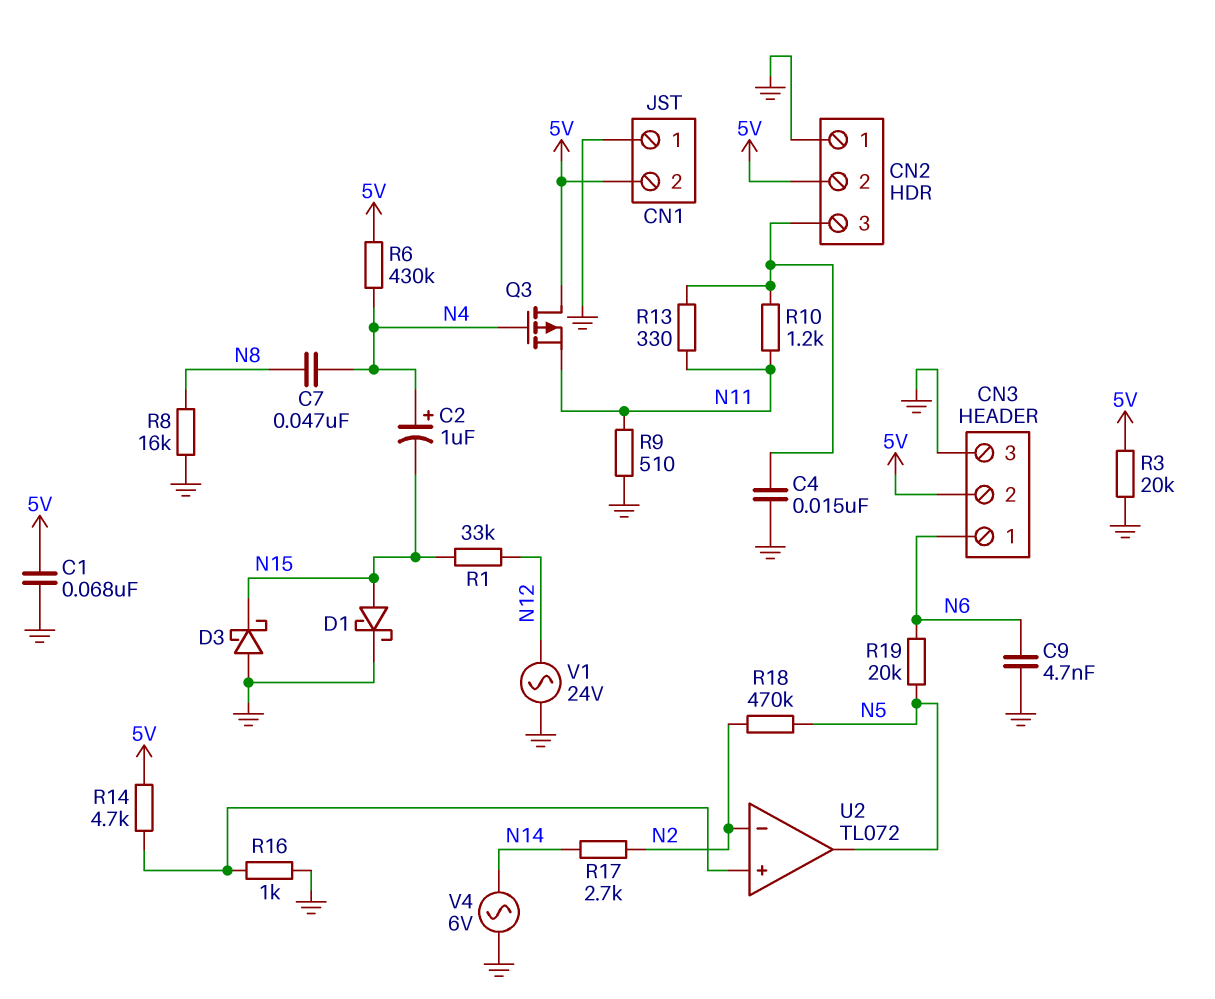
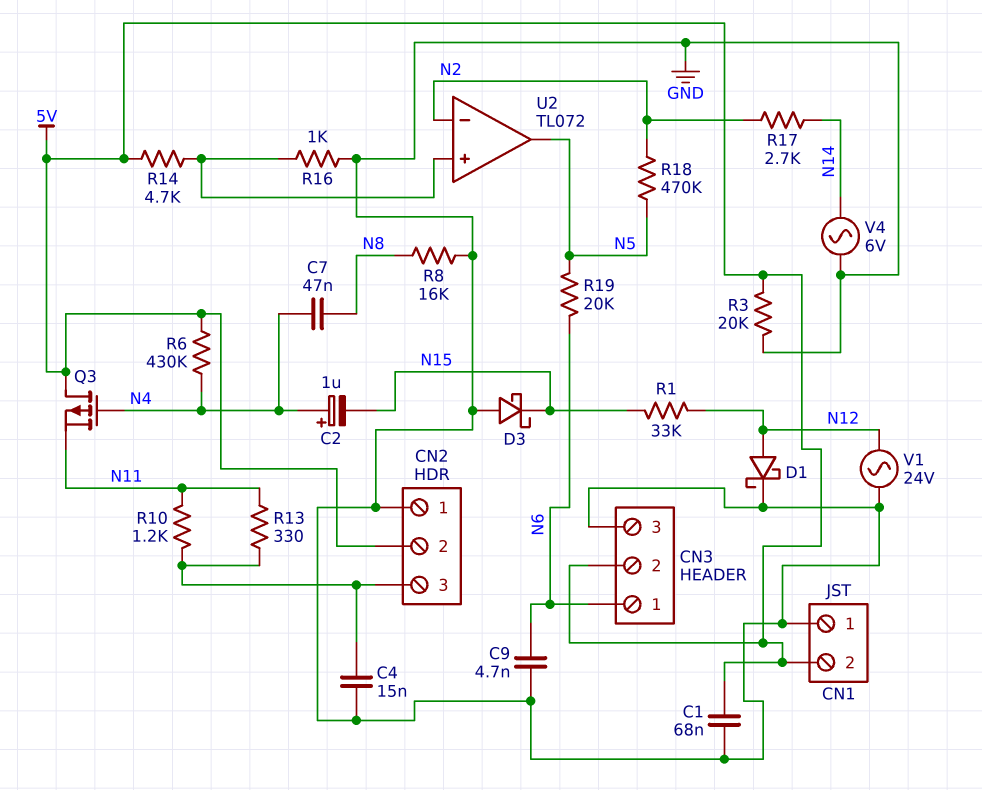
D1: schottky (A N15, K GND) -> schottky (A N12, K GND)
R9: 510 (GND, N11) -> none

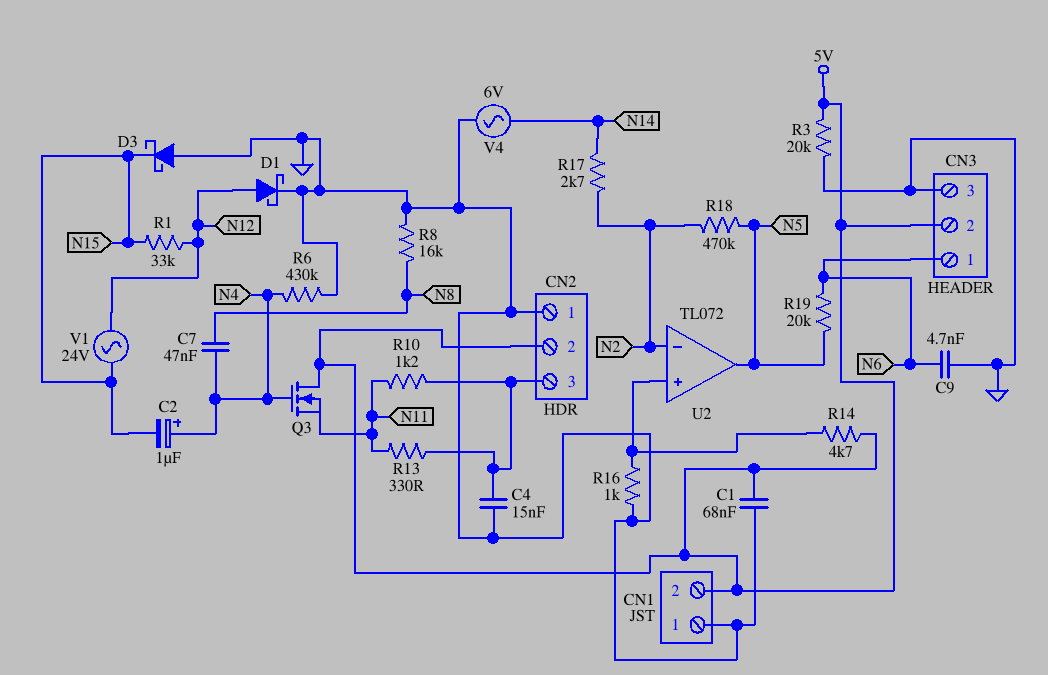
Q3: PMOS (G N4, D 5V, S N11) -> NMOS (G N4, D 5V, S N11)
R6: 430k (5V, N4) -> 430k (GND, N4)
V1: AC 24V (GND, N12) -> AC 24V (N12, N15)

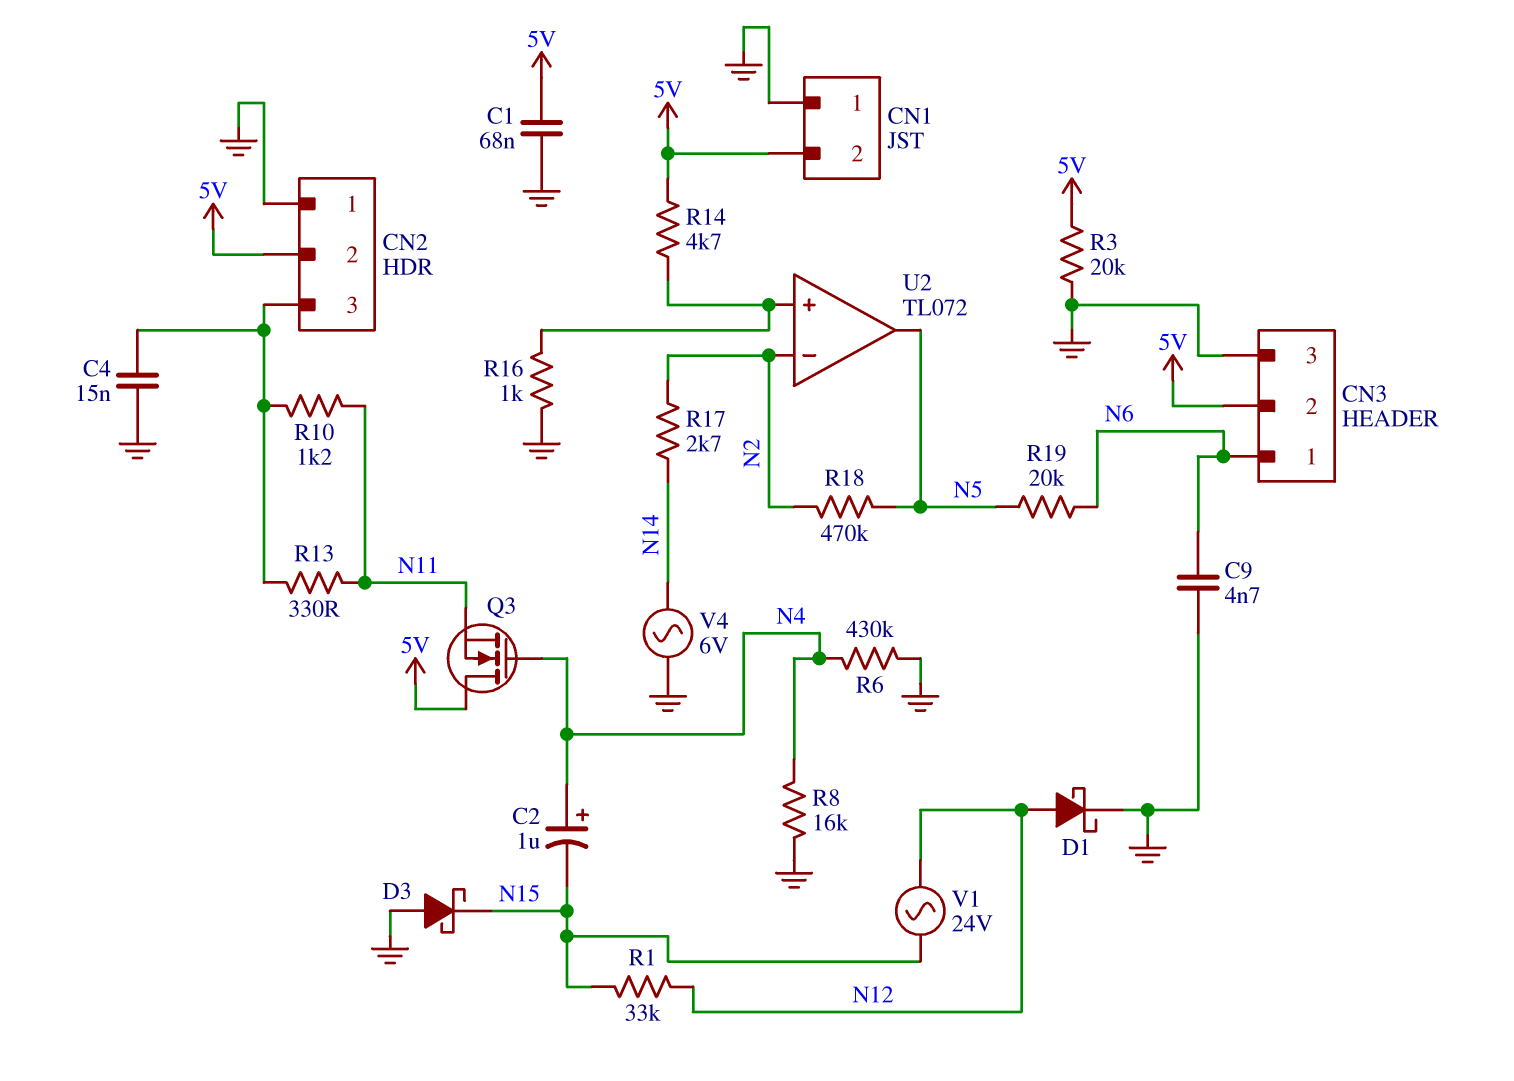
C7: 47nF (N4, N8) -> none
R8: 16k (GND, N8) -> 16k (GND, N4)

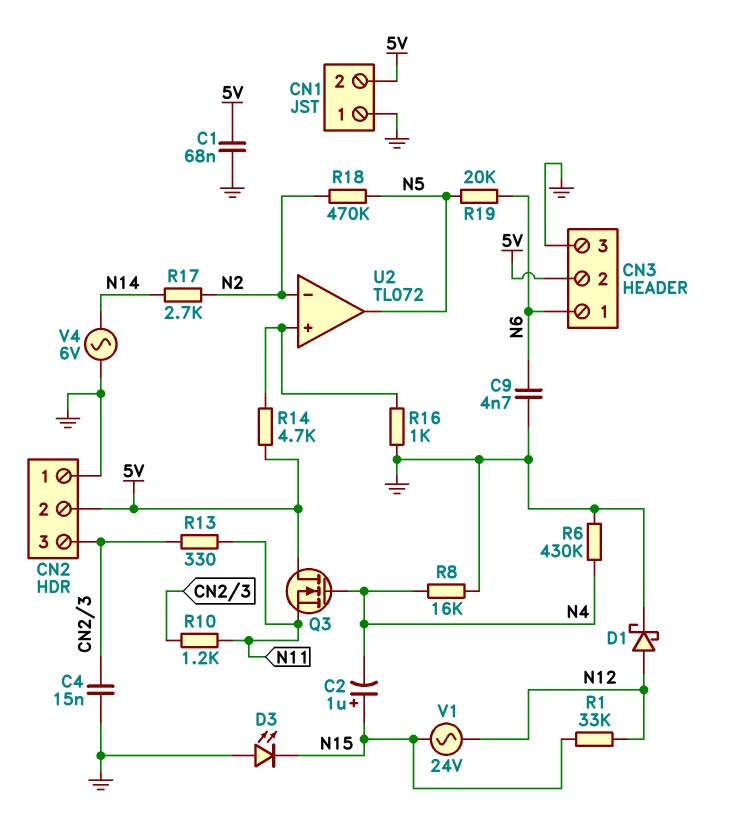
C2: 1uF (plus N4, minus N15) -> 1uF (plus N15, minus N4)
D3: schottky (A GND, K N15) -> LED (A GND, K N15)
R3: 20k (5V, GND) -> none

